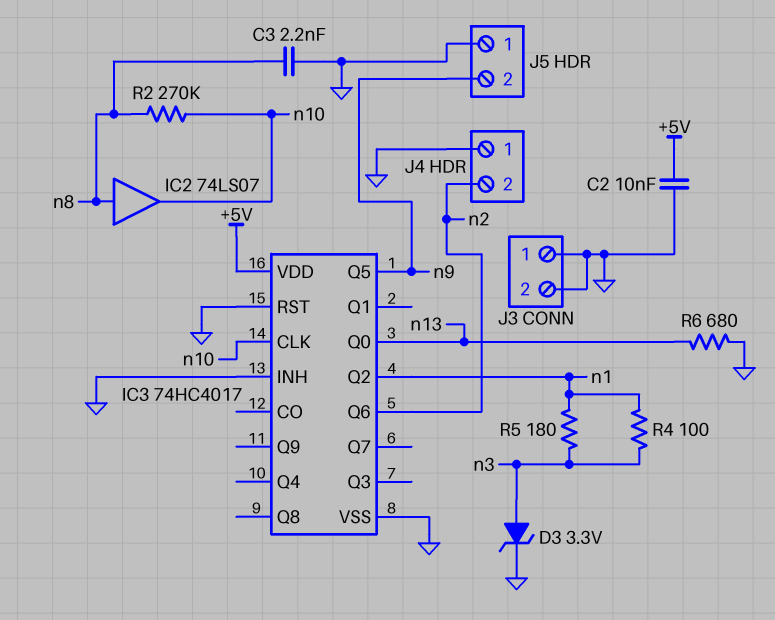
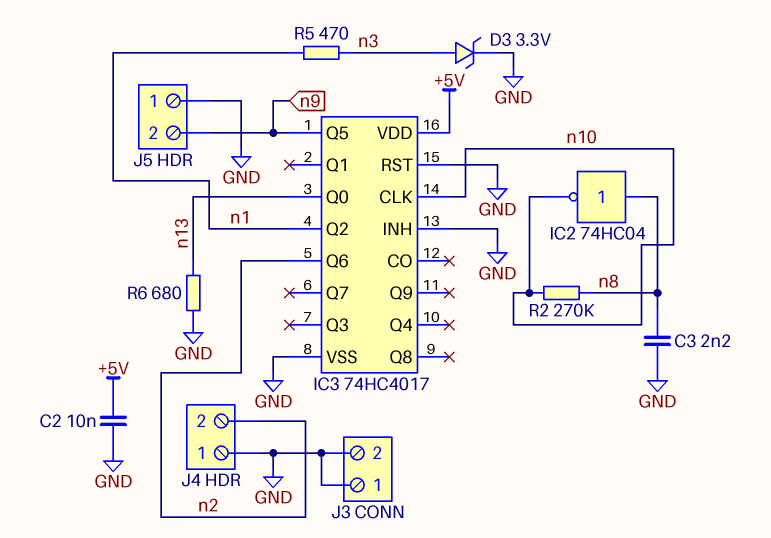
IC2: buffer 74LS07 (in n8, out n10) -> NOT 74HC04 (in n8, out n10)
R4: 100 (n1, n3) -> none
R5: 180 (n1, n3) -> 470 (n1, n3)

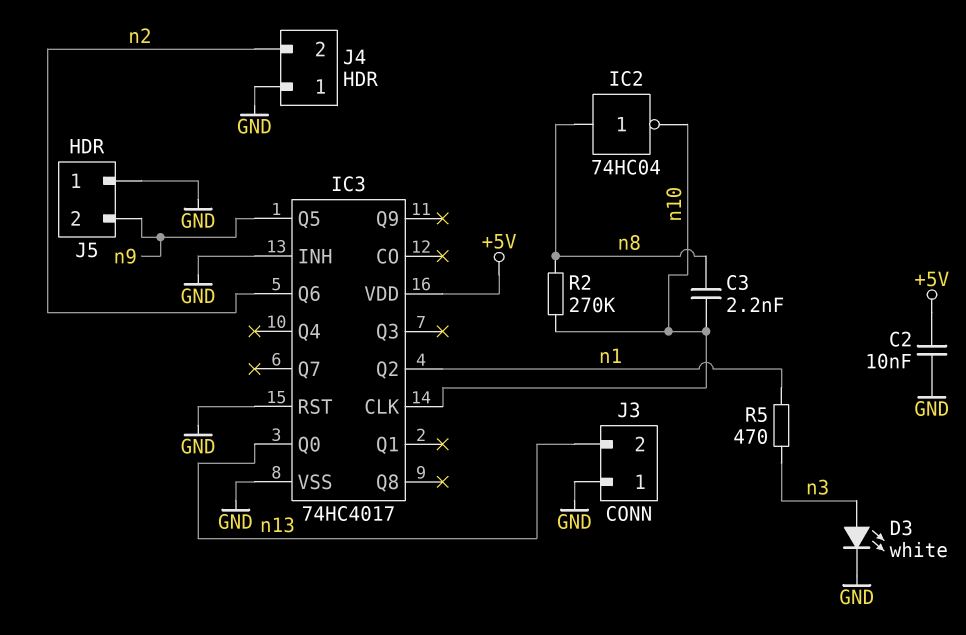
C3: 2.2nF (GND, n8) -> 2.2nF (n8, n10)
D3: zener 3.3V (A n3, K GND) -> LED white (A n3, K GND)
J3 pin 2: GND -> n13
R6: 680 (GND, n13) -> none

